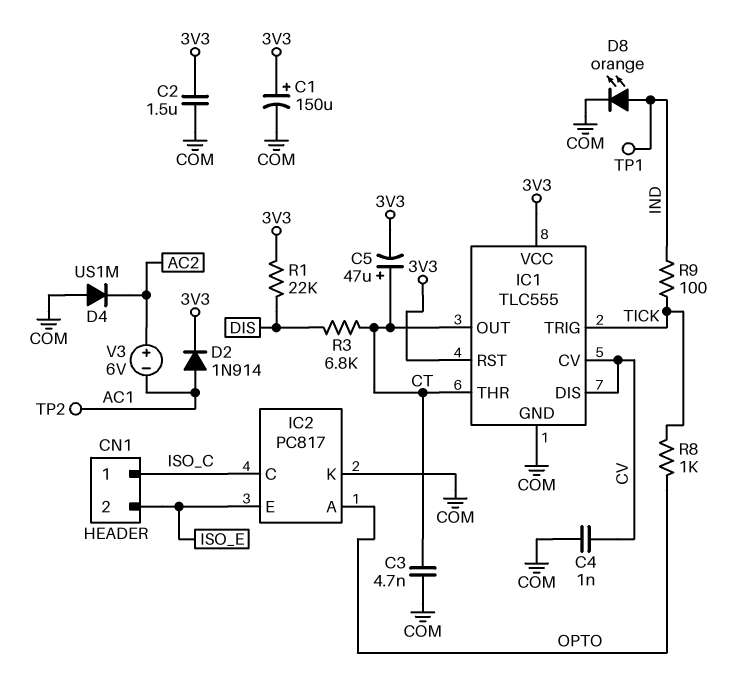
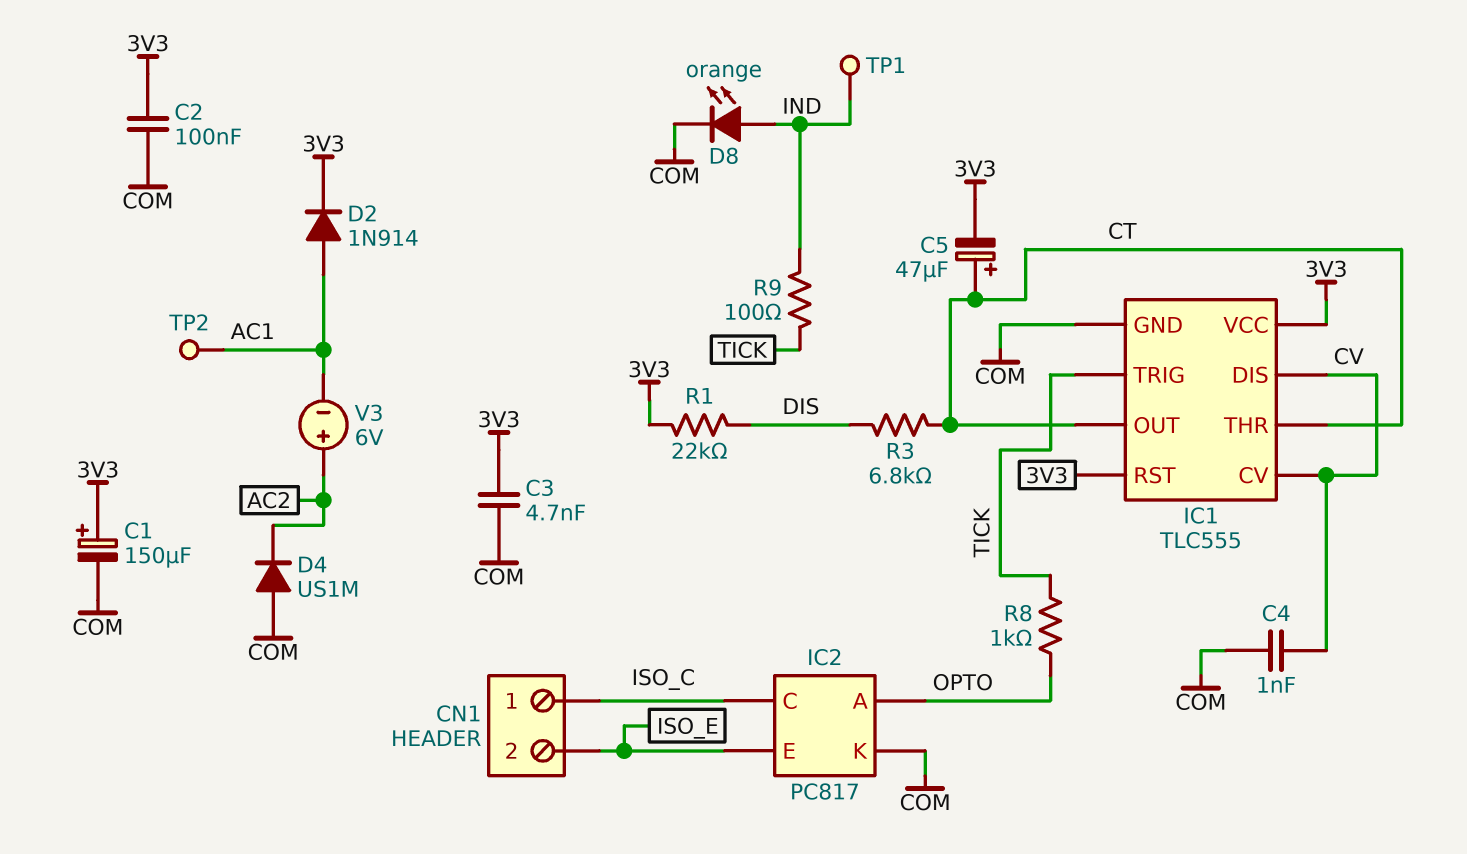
C2: 1.5uF (3V3, COM) -> 100nF (3V3, COM)
C3: 4.7nF (COM, CT) -> 4.7nF (3V3, COM)

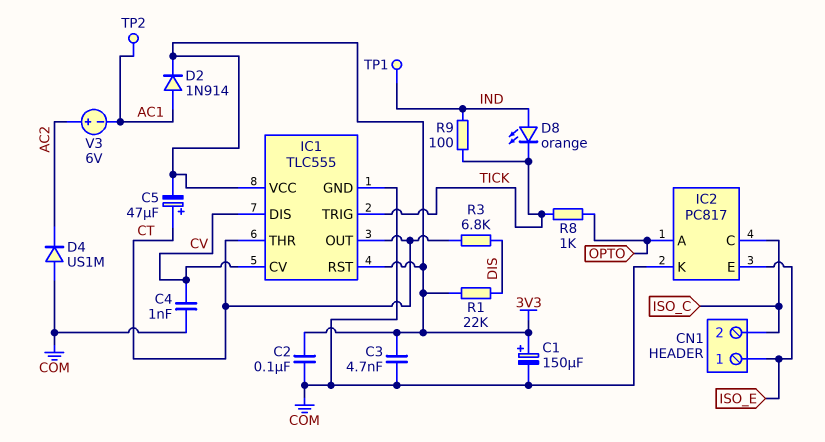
CN1 pin 1: ISO_C -> ISO_E
CN1 pin 2: ISO_E -> ISO_C
D8: LED orange (A IND, K COM) -> LED orange (A IND, K TICK)

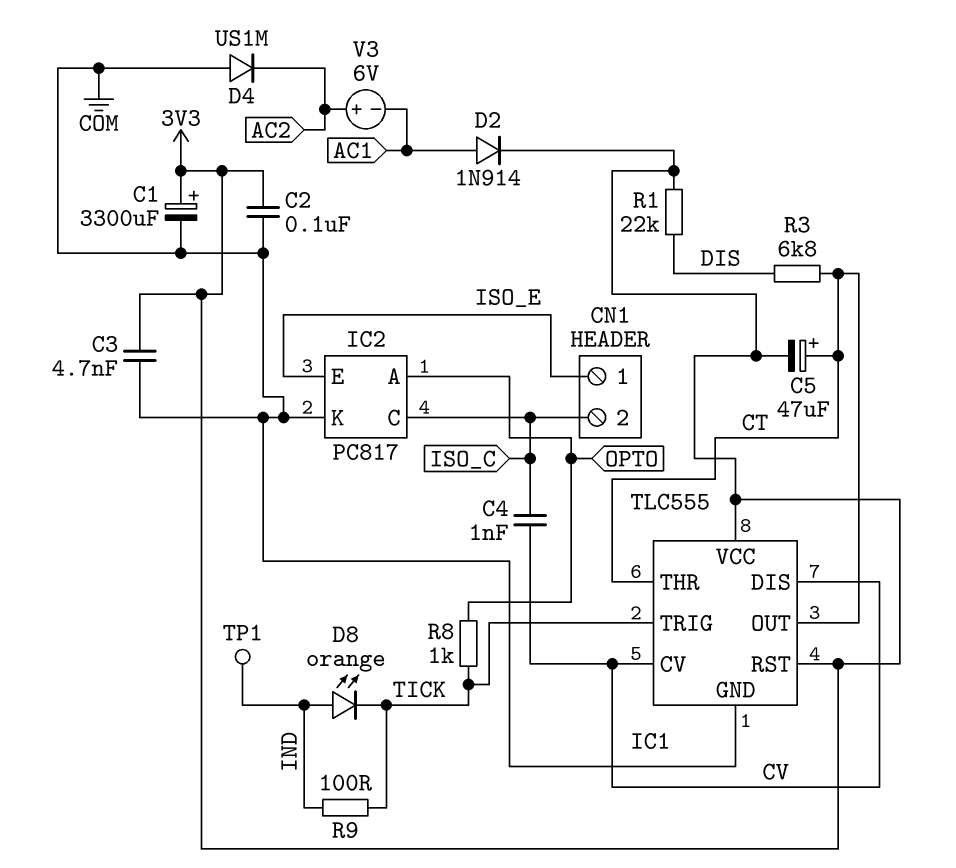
C1: 150uF (plus 3V3, minus COM) -> 3300uF (plus 3V3, minus COM)
C4: 1nF (COM, CV) -> 1nF (CV, ISO_C)
TP2: test point (AC1) -> none

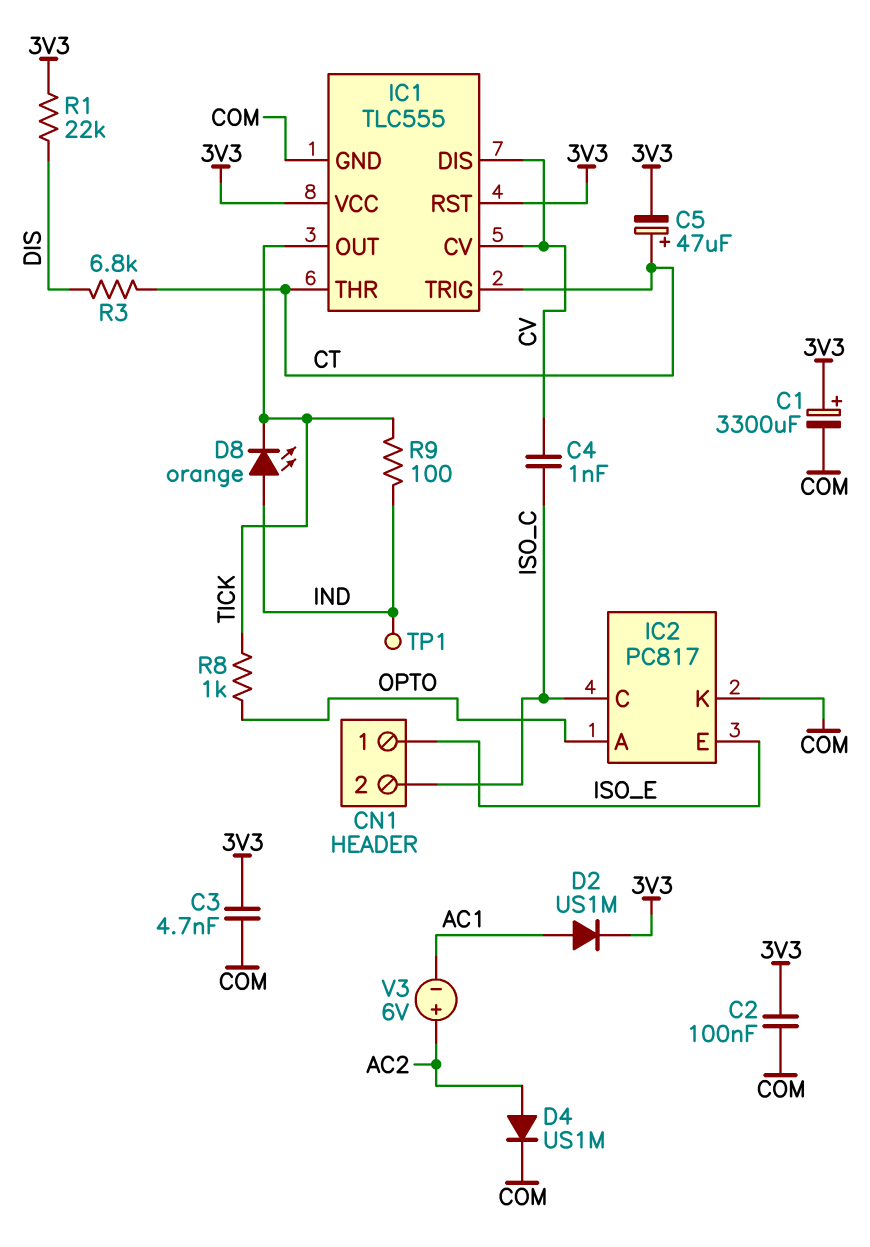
D2: diode 1N914 (A AC1, K 3V3) -> diode US1M (A AC1, K 3V3)
D4: diode US1M (A COM, K AC2) -> diode US1M (A AC2, K COM)
IC1 pin OUT: CT -> TICK
IC1 pin TRIG: TICK -> CT

